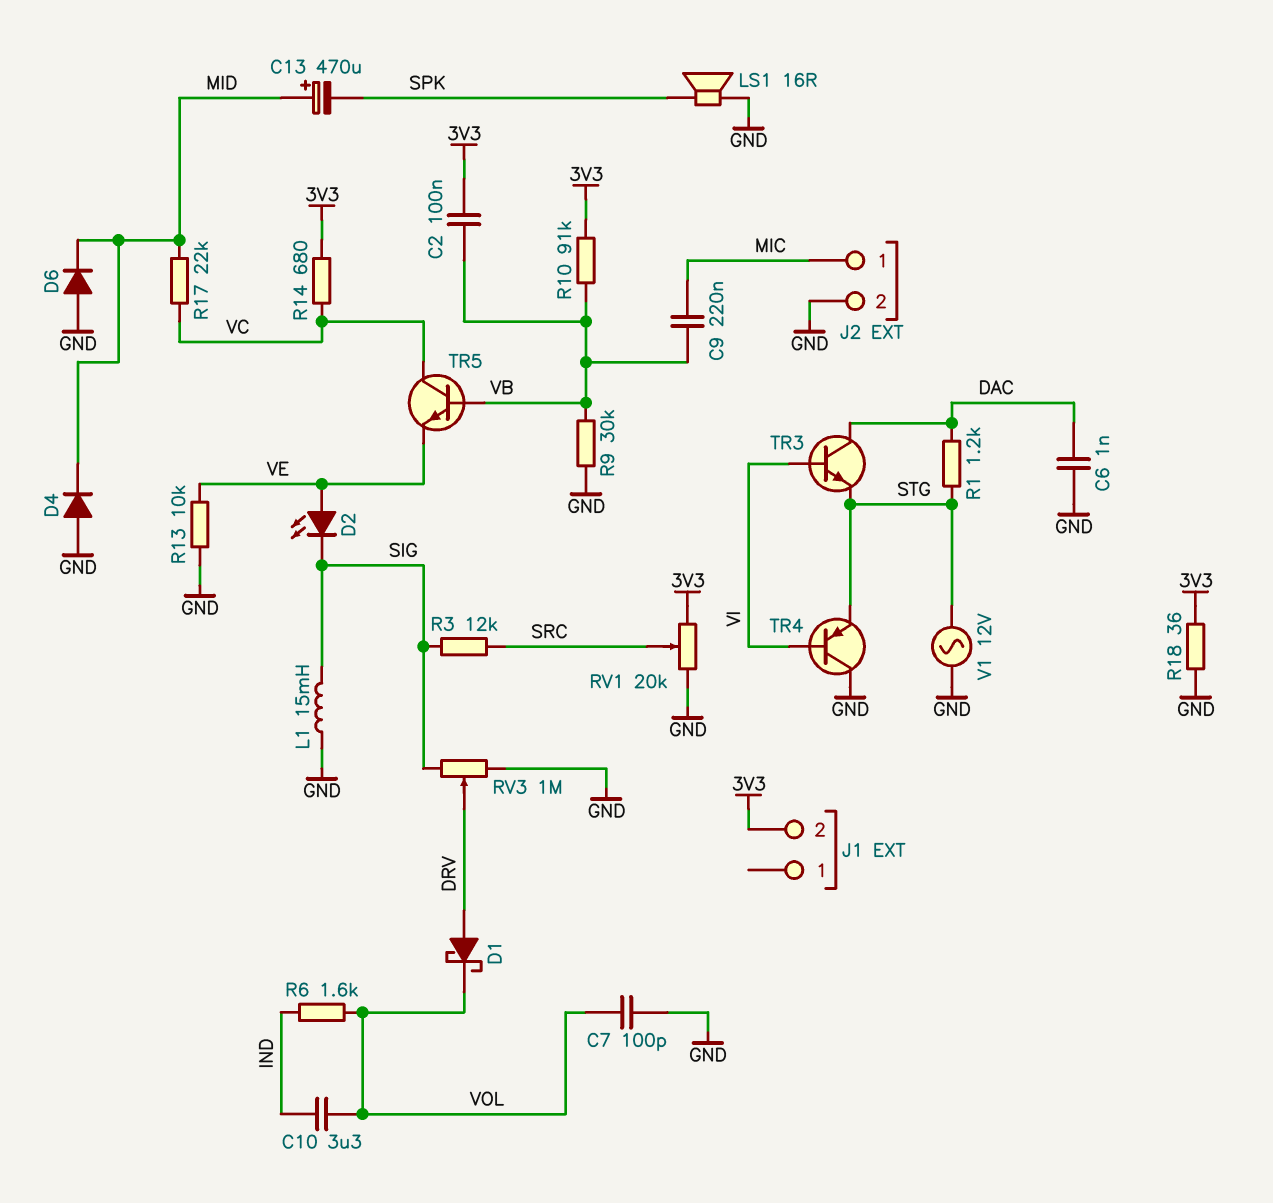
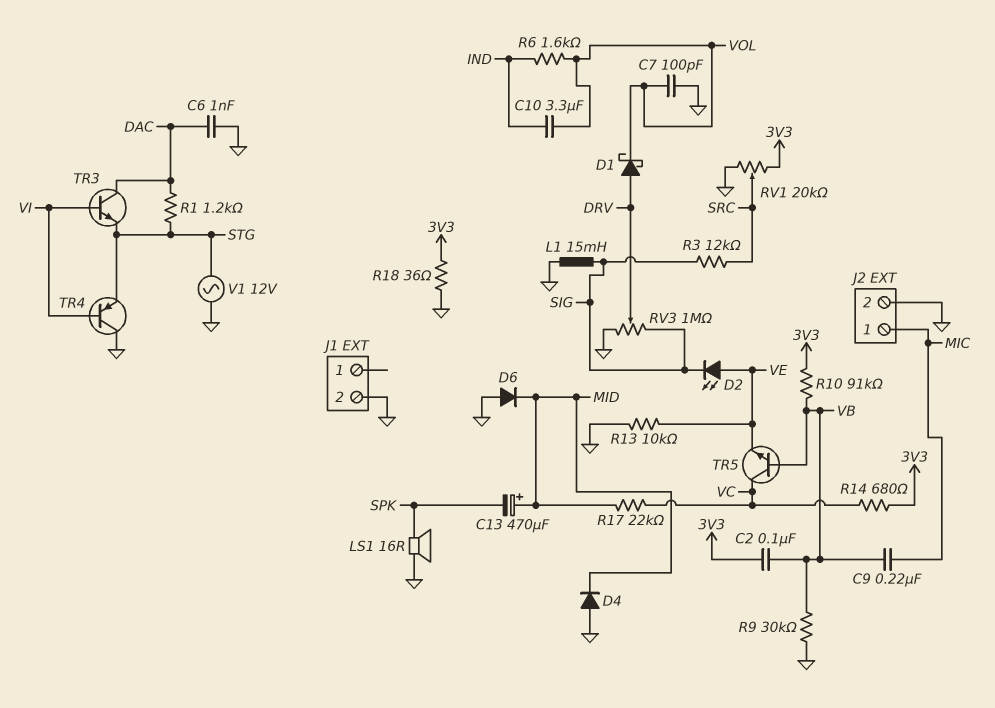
J1 pin 2: 3V3 -> GND

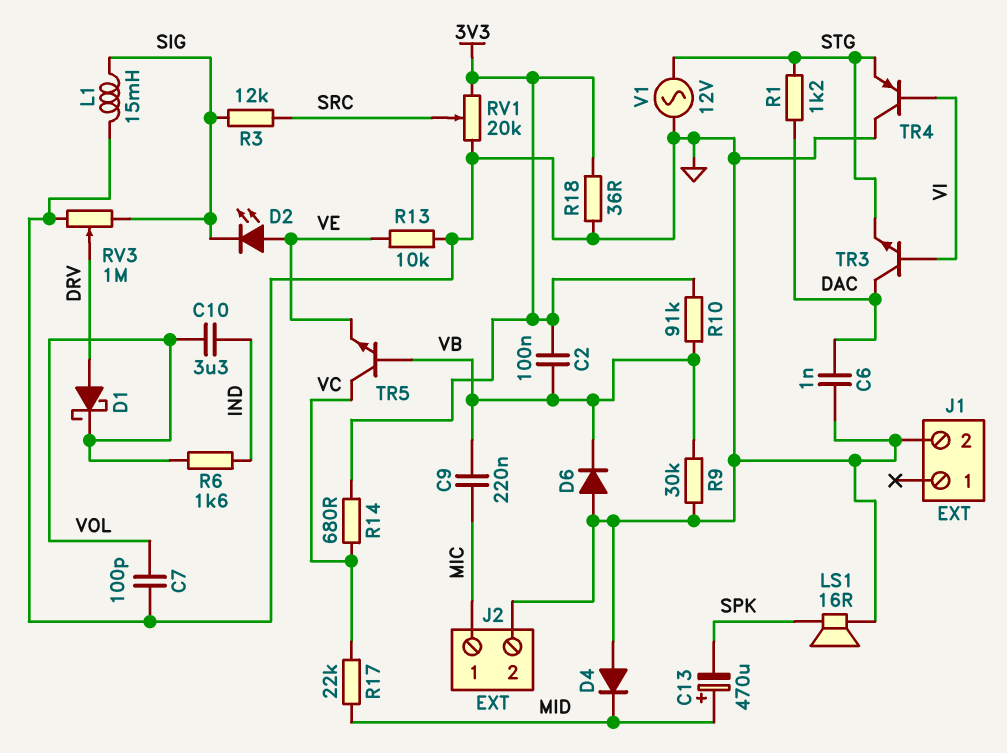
D6: diode (A GND, K MID) -> diode (A GND, K VB)

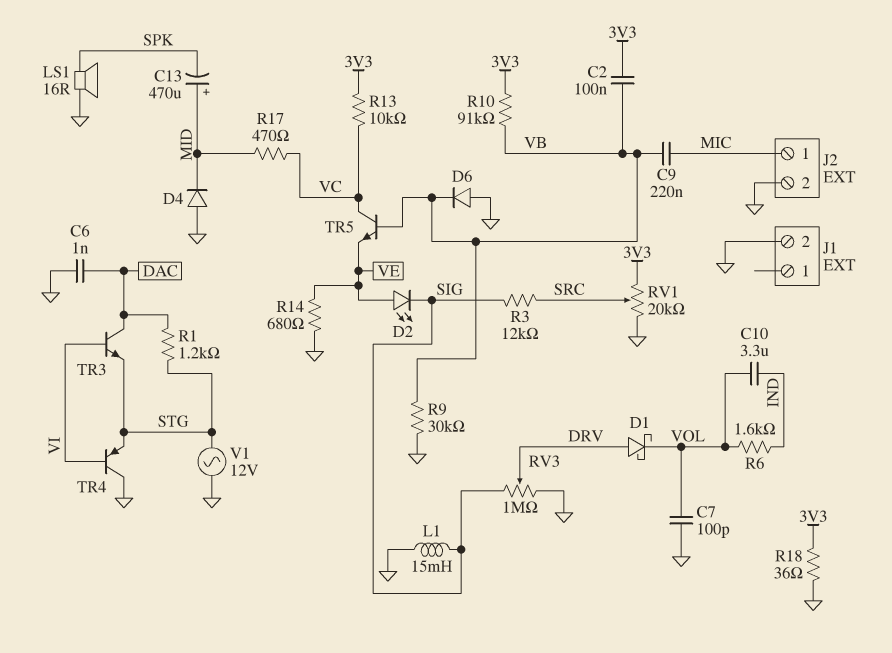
R13: 10k (GND, VE) -> 10k (3V3, VC)
R14: 680 (3V3, VC) -> 680 (GND, VE)
R17: 22k (MID, VC) -> 470 (MID, VC)

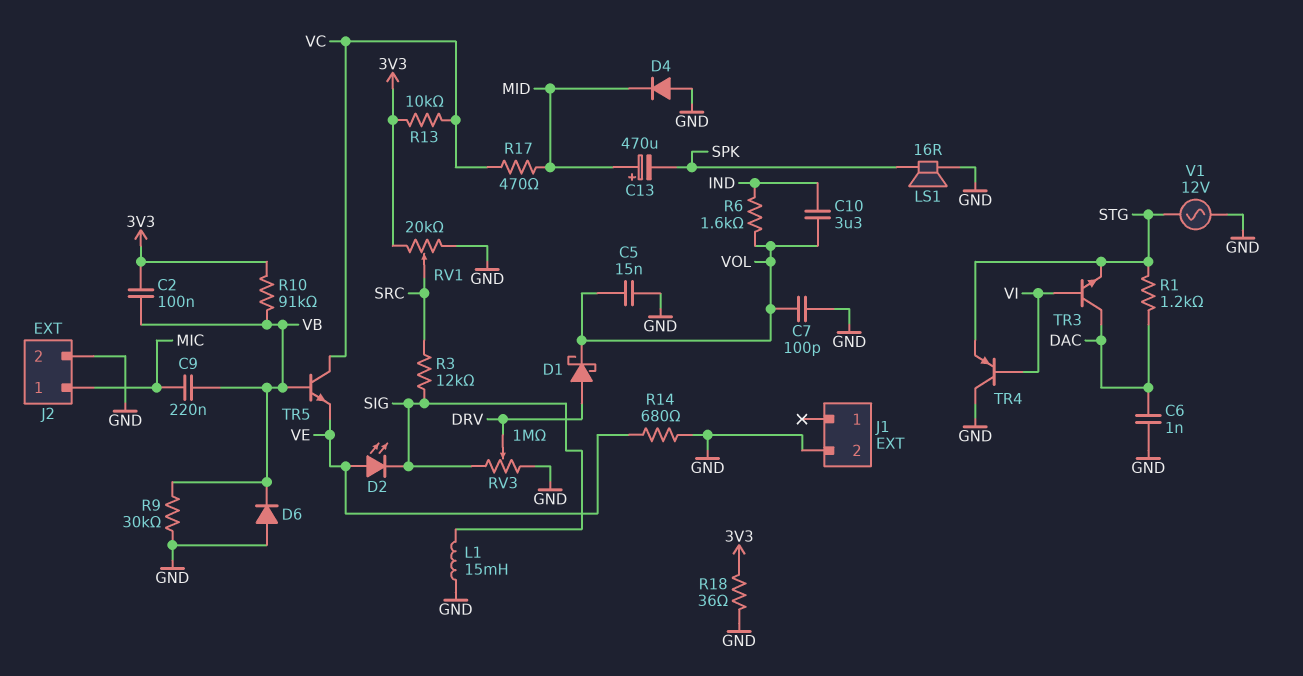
C5: none -> 15nF (GND, VOL)

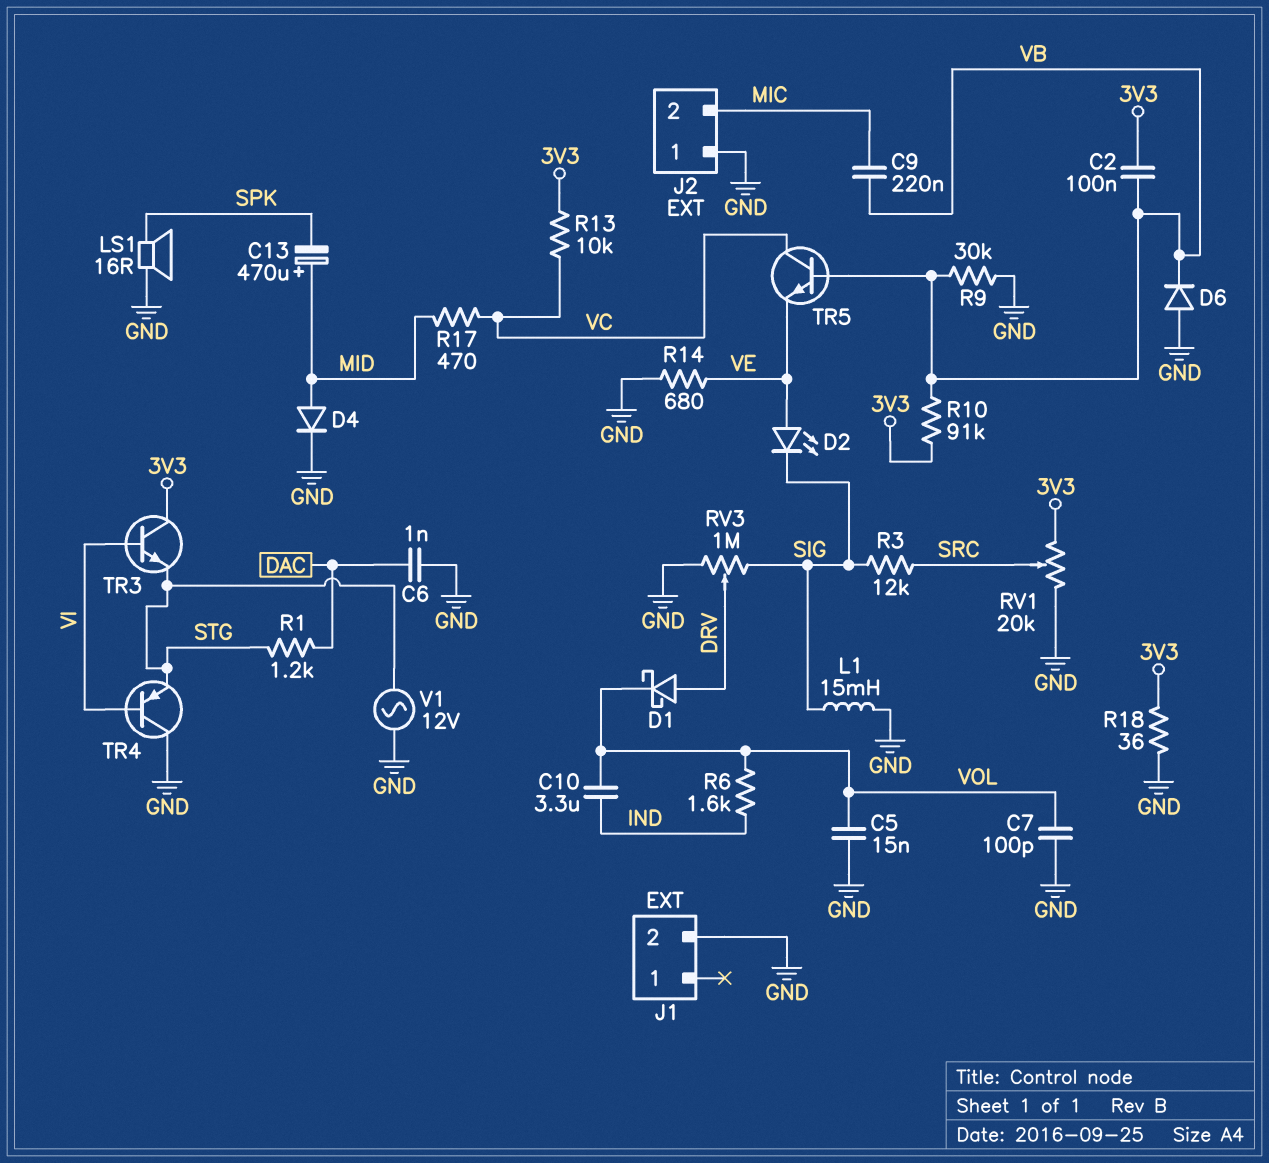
D4: diode (A GND, K MID) -> diode (A MID, K GND)
J2 pin 1: MIC -> GND
J2 pin 2: GND -> MIC
TR3: NPN (B VI, C DAC, E STG) -> NPN (B VI, C 3V3, E STG)

